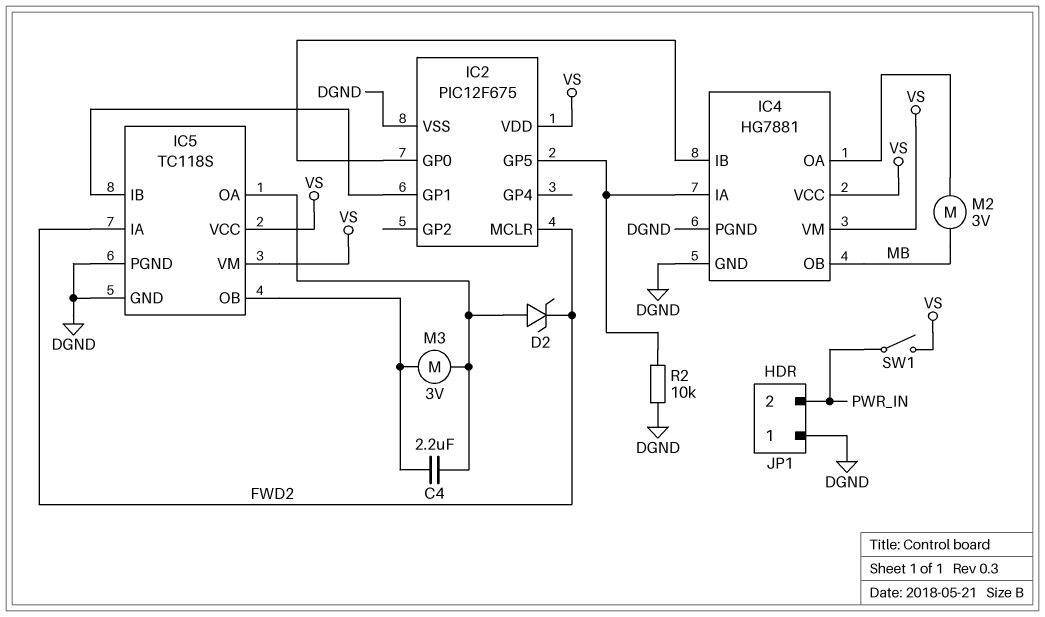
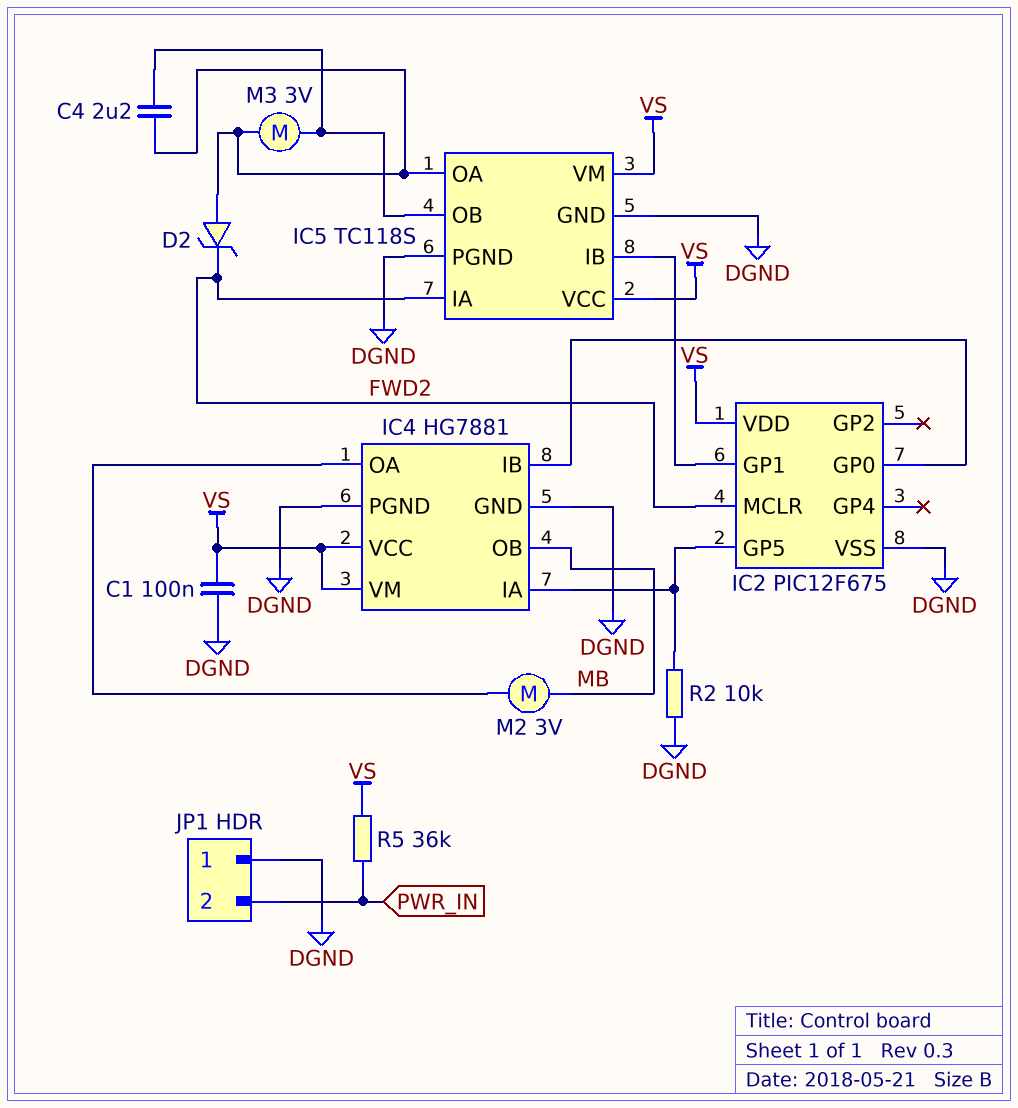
C1: none -> 100nF (DGND, VS)
R5: none -> 36k (PWR_IN, VS)
SW1: switch (PWR_IN, VS) -> none

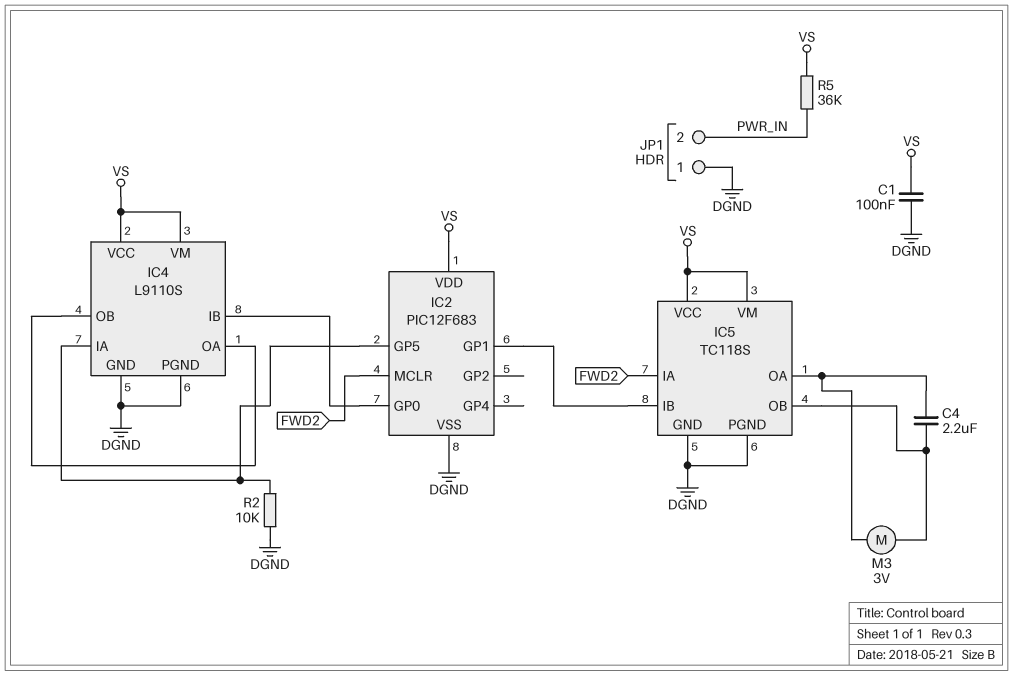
D2: zener (A IC5/OA, K FWD2) -> none
IC2: PIC12F675 -> PIC12F683
IC4: HG7881 -> L9110S
IC4 pin OB: MB -> IC4/OA
M2: motor 3V (IC4/OA, MB) -> none

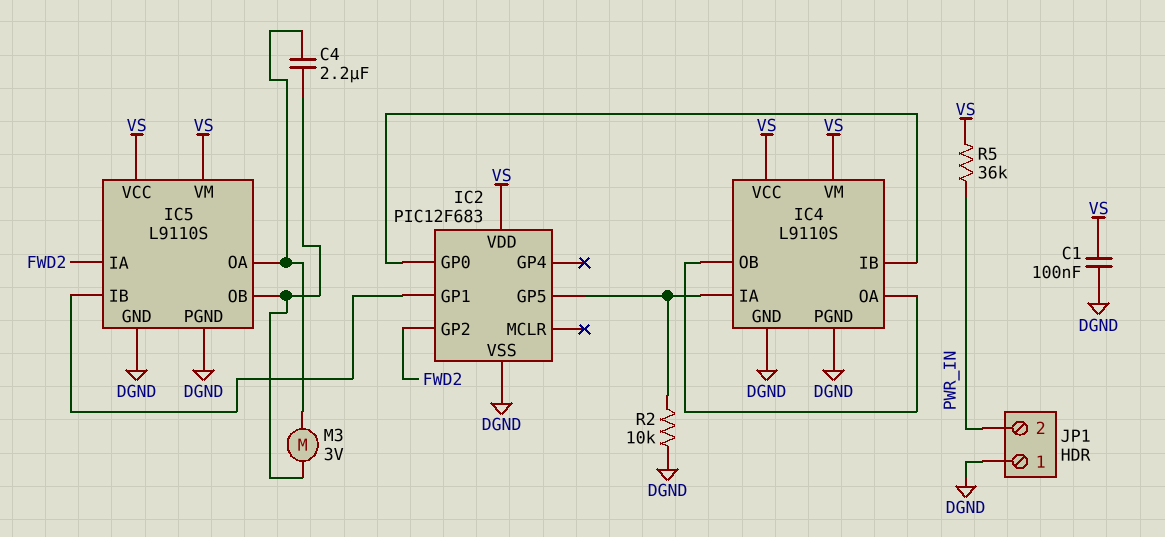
IC2 pin GP2: none -> FWD2
IC2 pin MCLR: FWD2 -> none
IC5: TC118S -> L9110S

